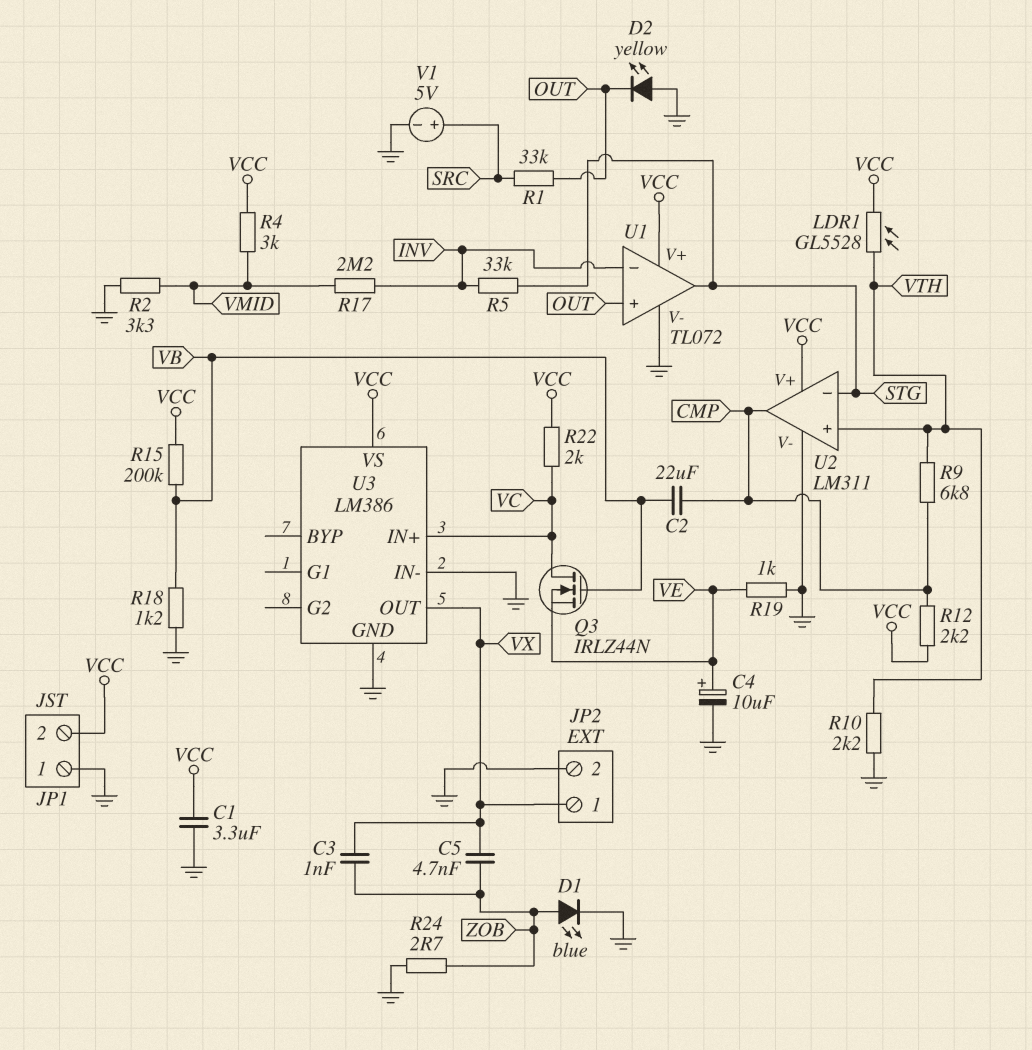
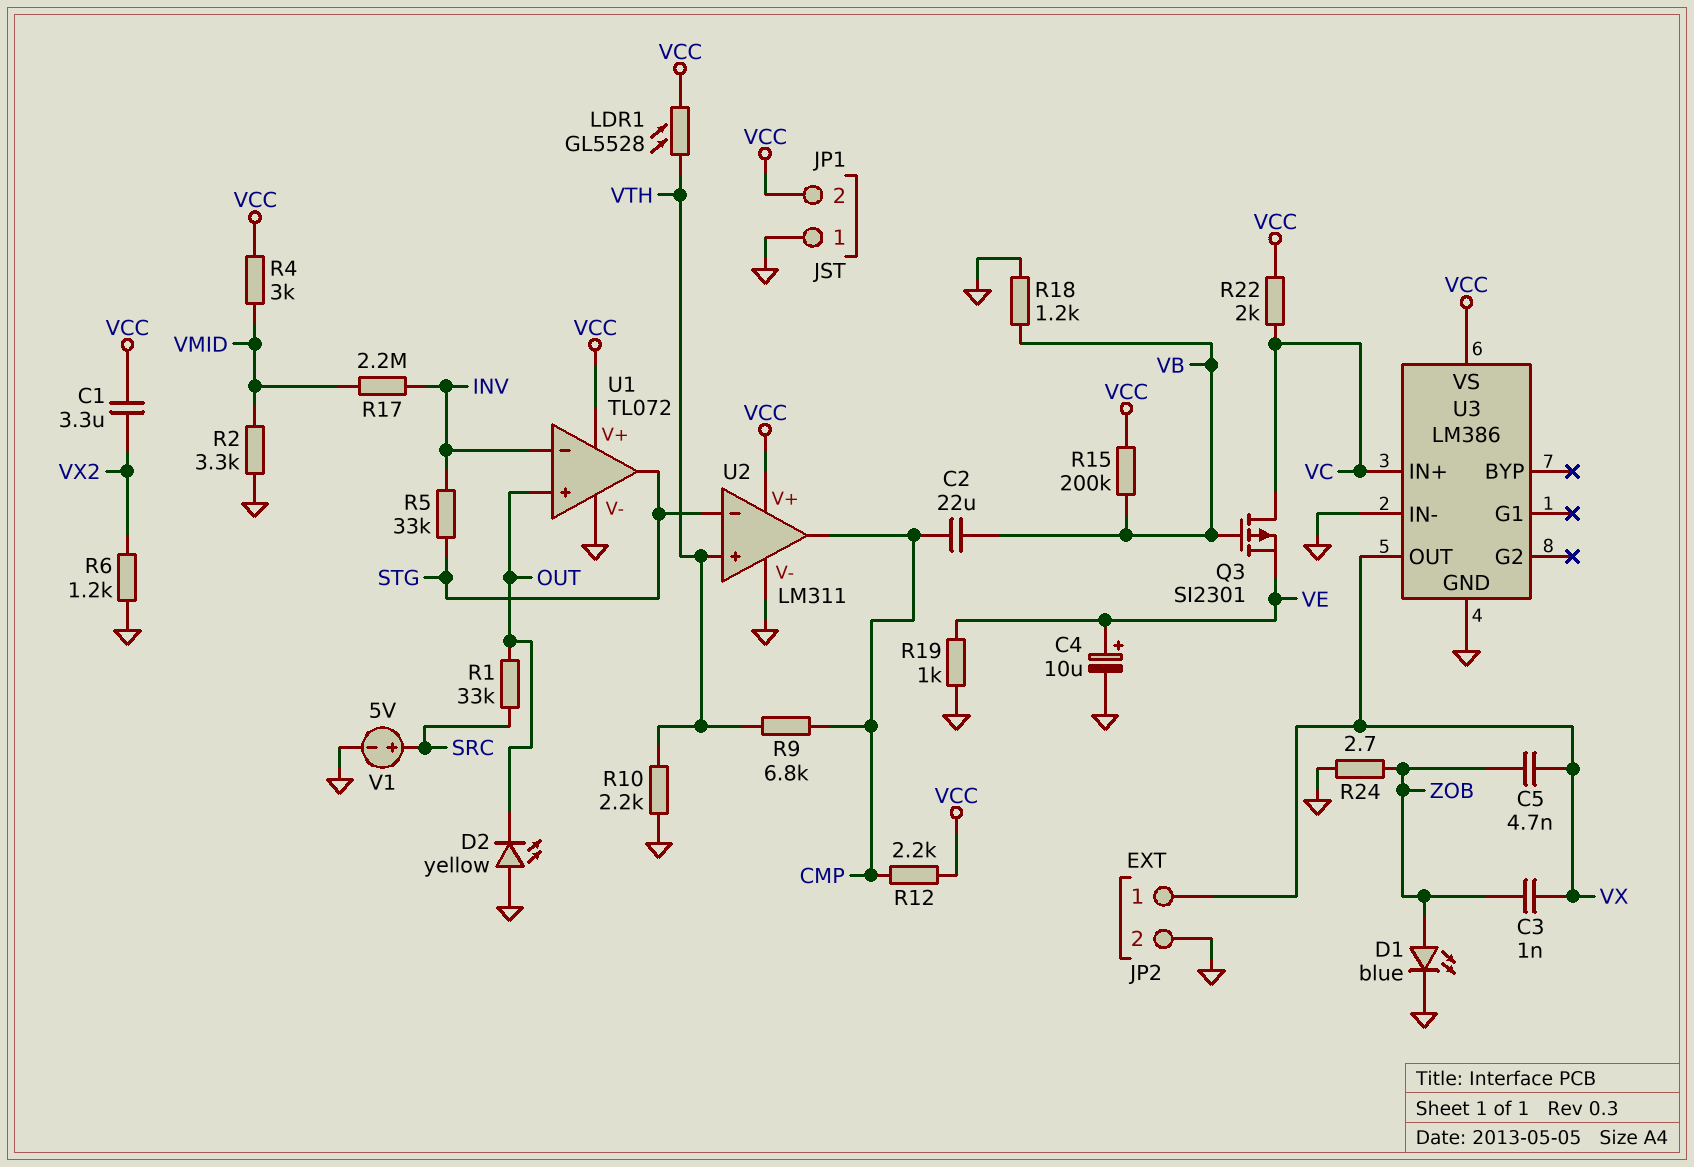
C1: 3.3uF (GND, VCC) -> 3.3uF (VCC, VX2)
Q3: NMOS IRLZ44N (G VB, D VC, S VE) -> PMOS SI2301 (G VB, D VC, S VE)
R6: none -> 1.2k (GND, VX2)

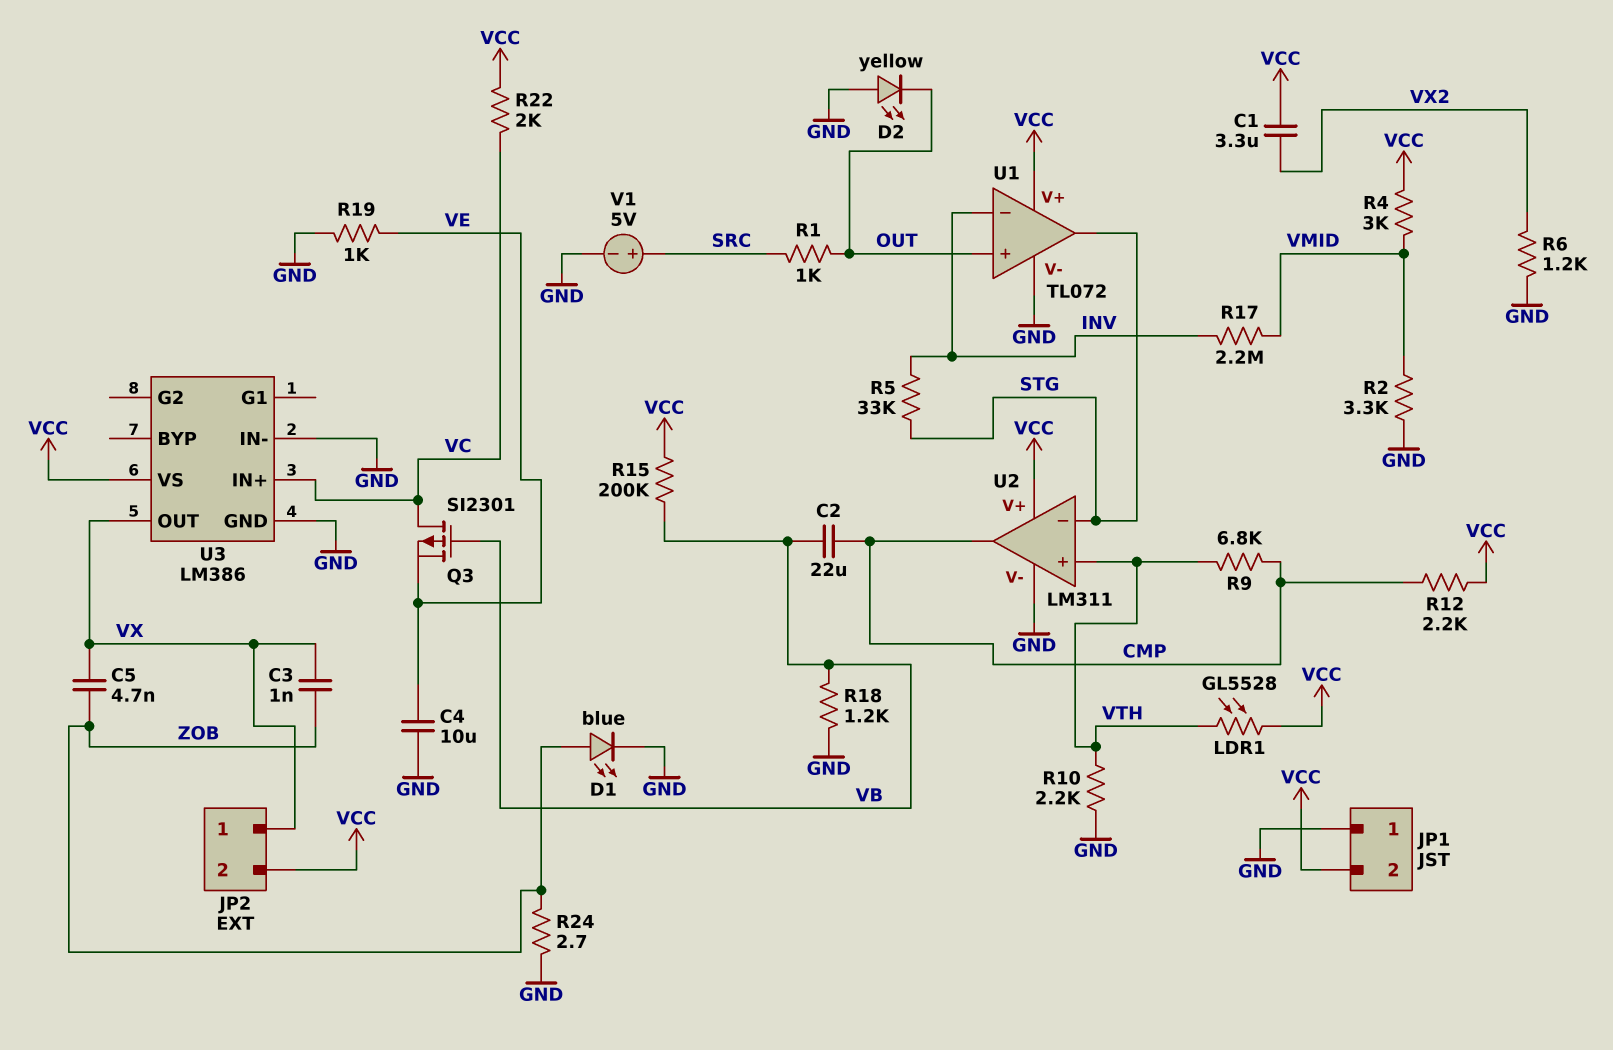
C4: 10uF (plus VE, minus GND) -> 10uF (GND, VE)
JP2 pin 2: GND -> VCC
R1: 33k (OUT, SRC) -> 1k (OUT, SRC)

